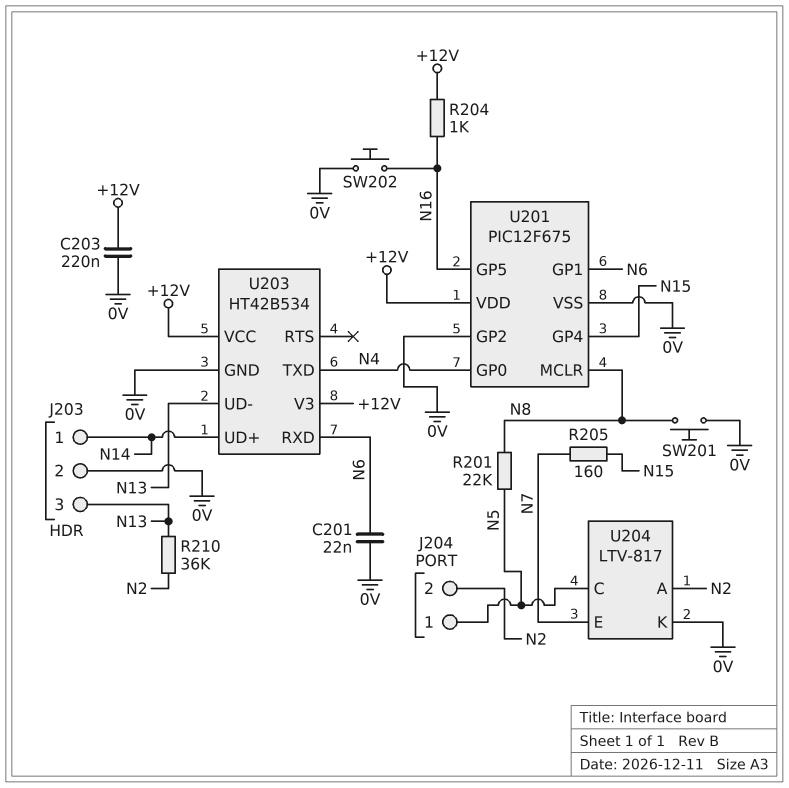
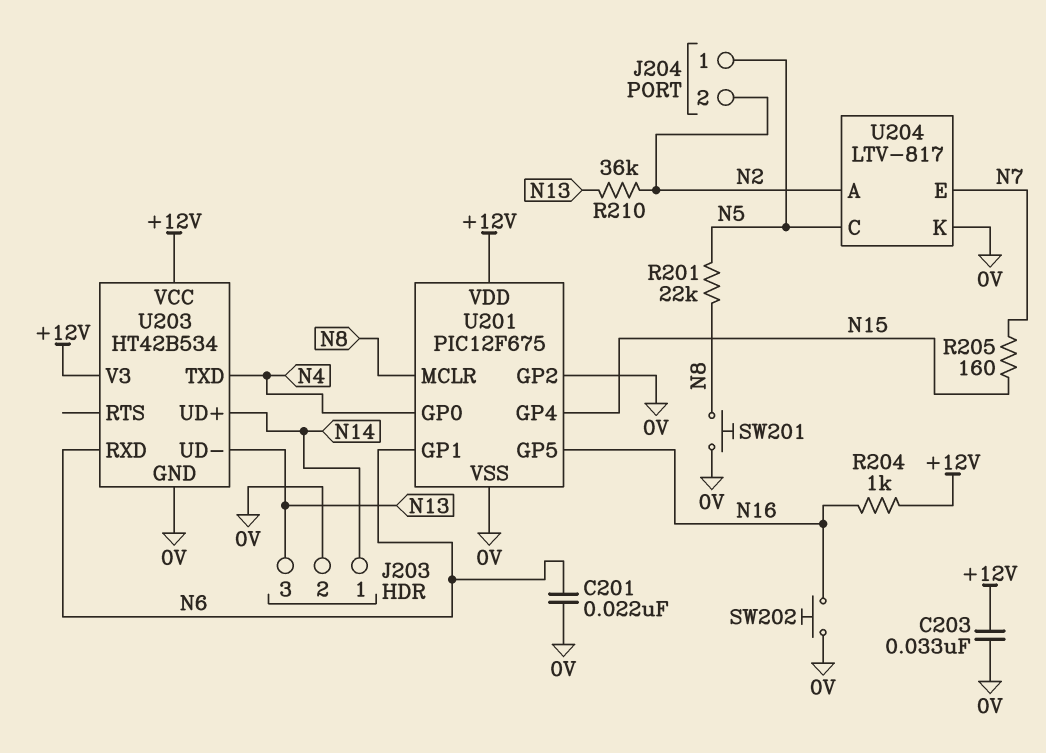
C203: 220nF (+12V, 0V) -> 33nF (+12V, 0V)

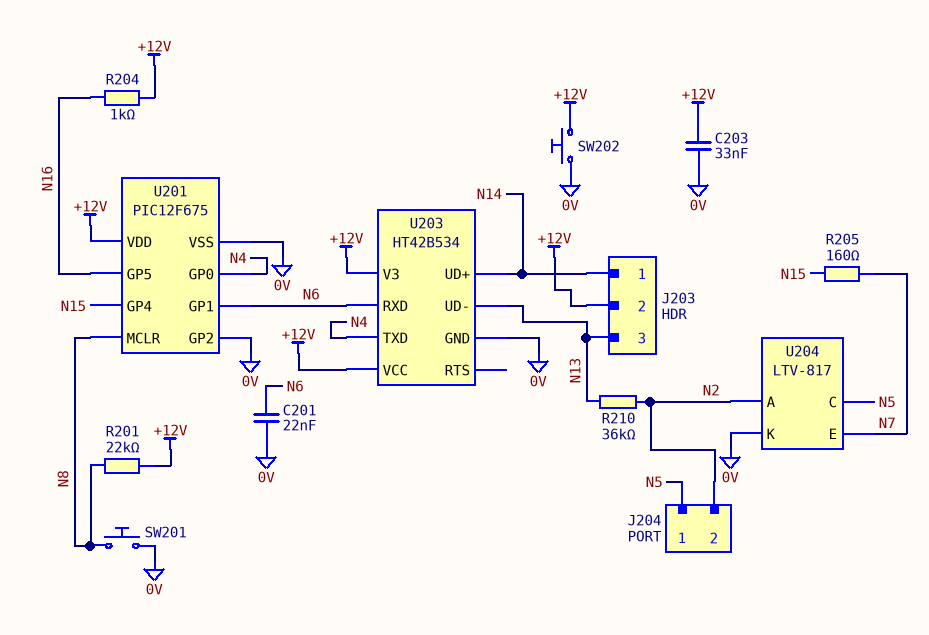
J203 pin 2: 0V -> +12V
R201: 22k (N5, N8) -> 22k (+12V, N8)
SW202: button (0V, N16) -> button (+12V, 0V)

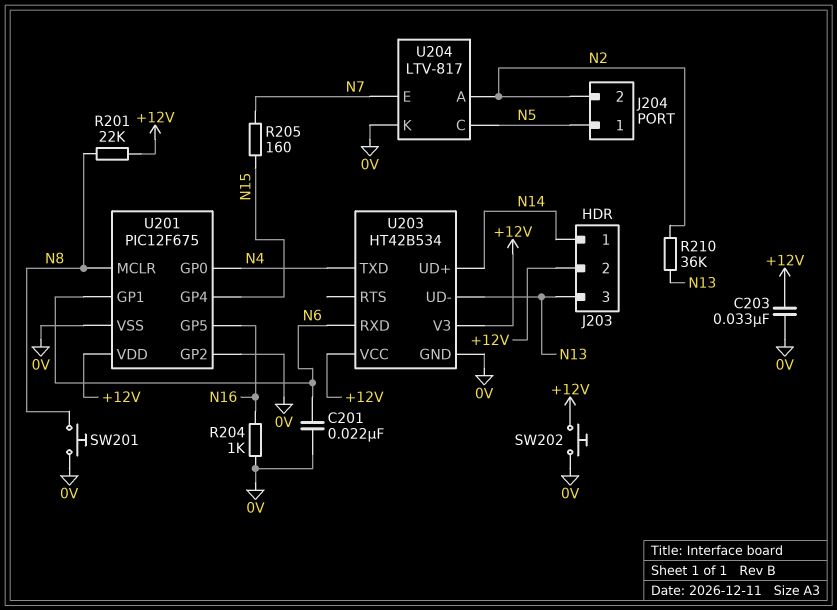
R204: 1k (+12V, N16) -> 1k (0V, N16)

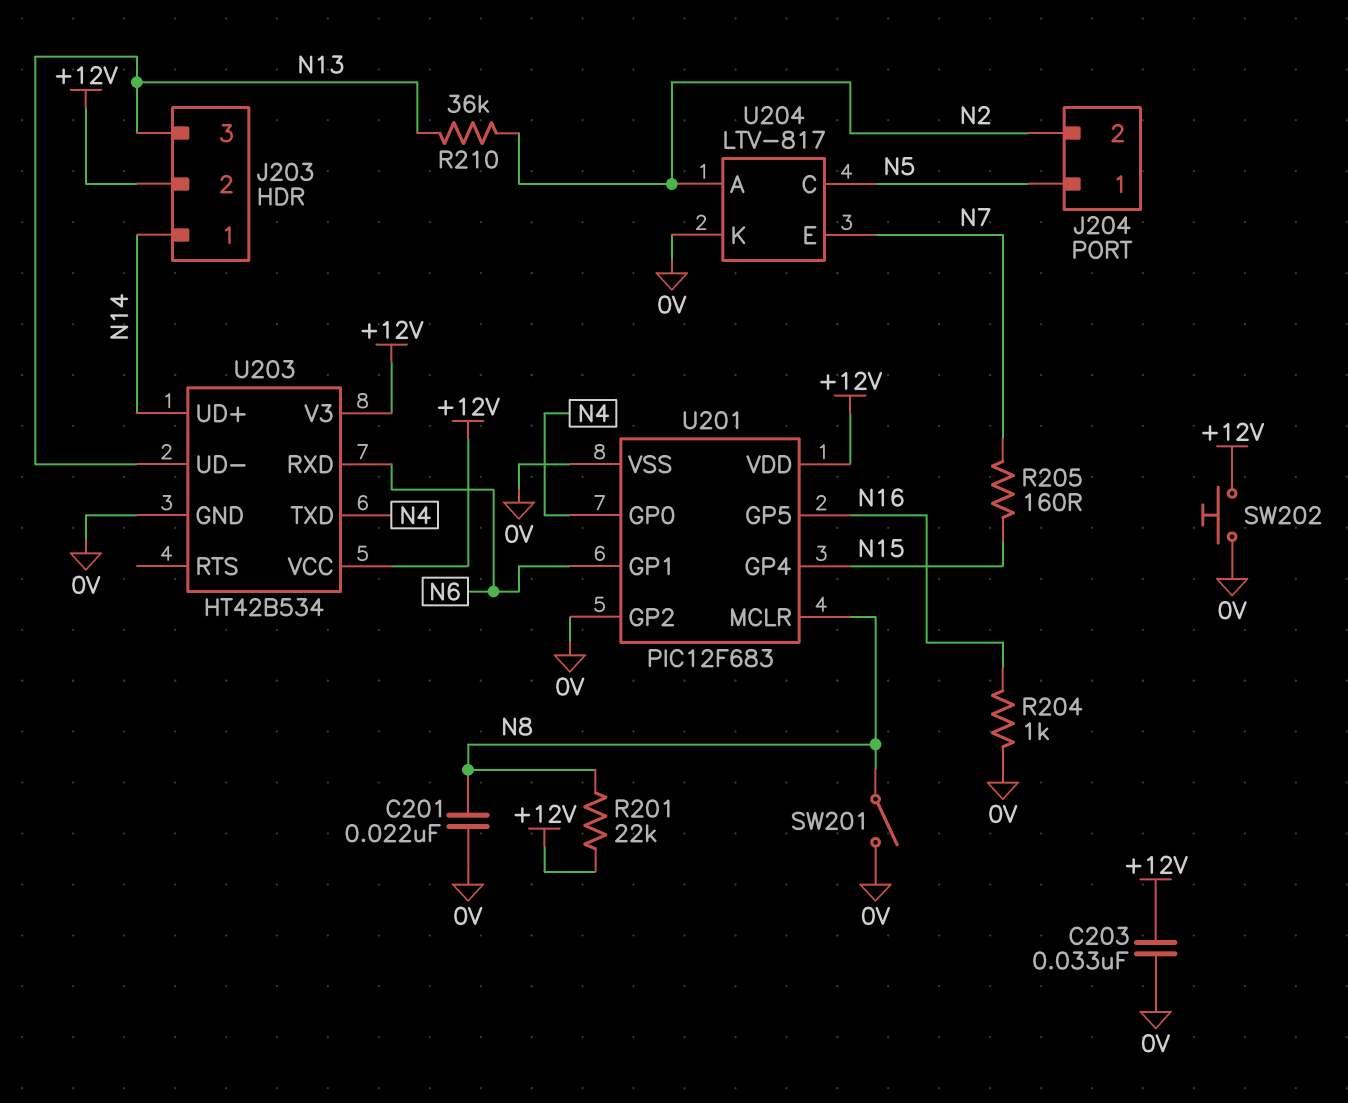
C201: 22nF (0V, N6) -> 22nF (0V, N8)
SW201: button (0V, N8) -> switch (0V, N8)
U201: PIC12F675 -> PIC12F683

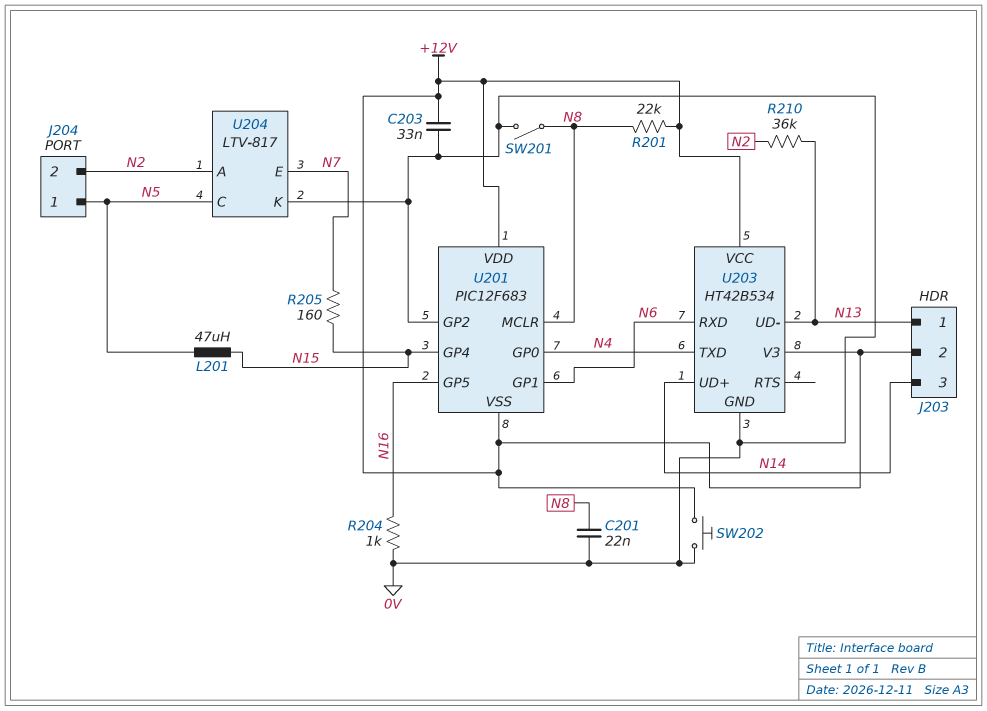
J203 pin 1: N14 -> N13
J203 pin 3: N13 -> N14
L201: none -> 47uH (N5, N15)
U201 pin VSS: 0V -> +12V

